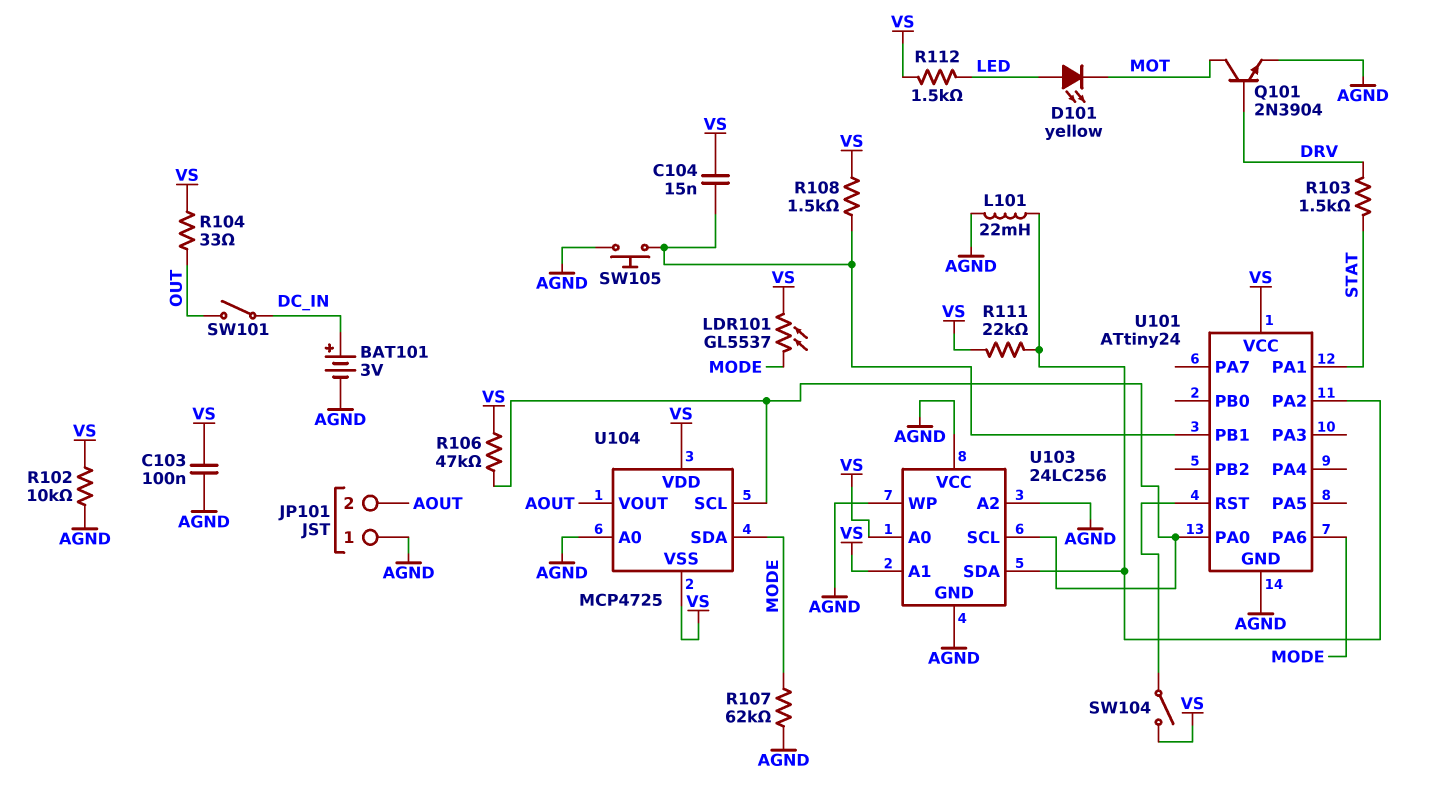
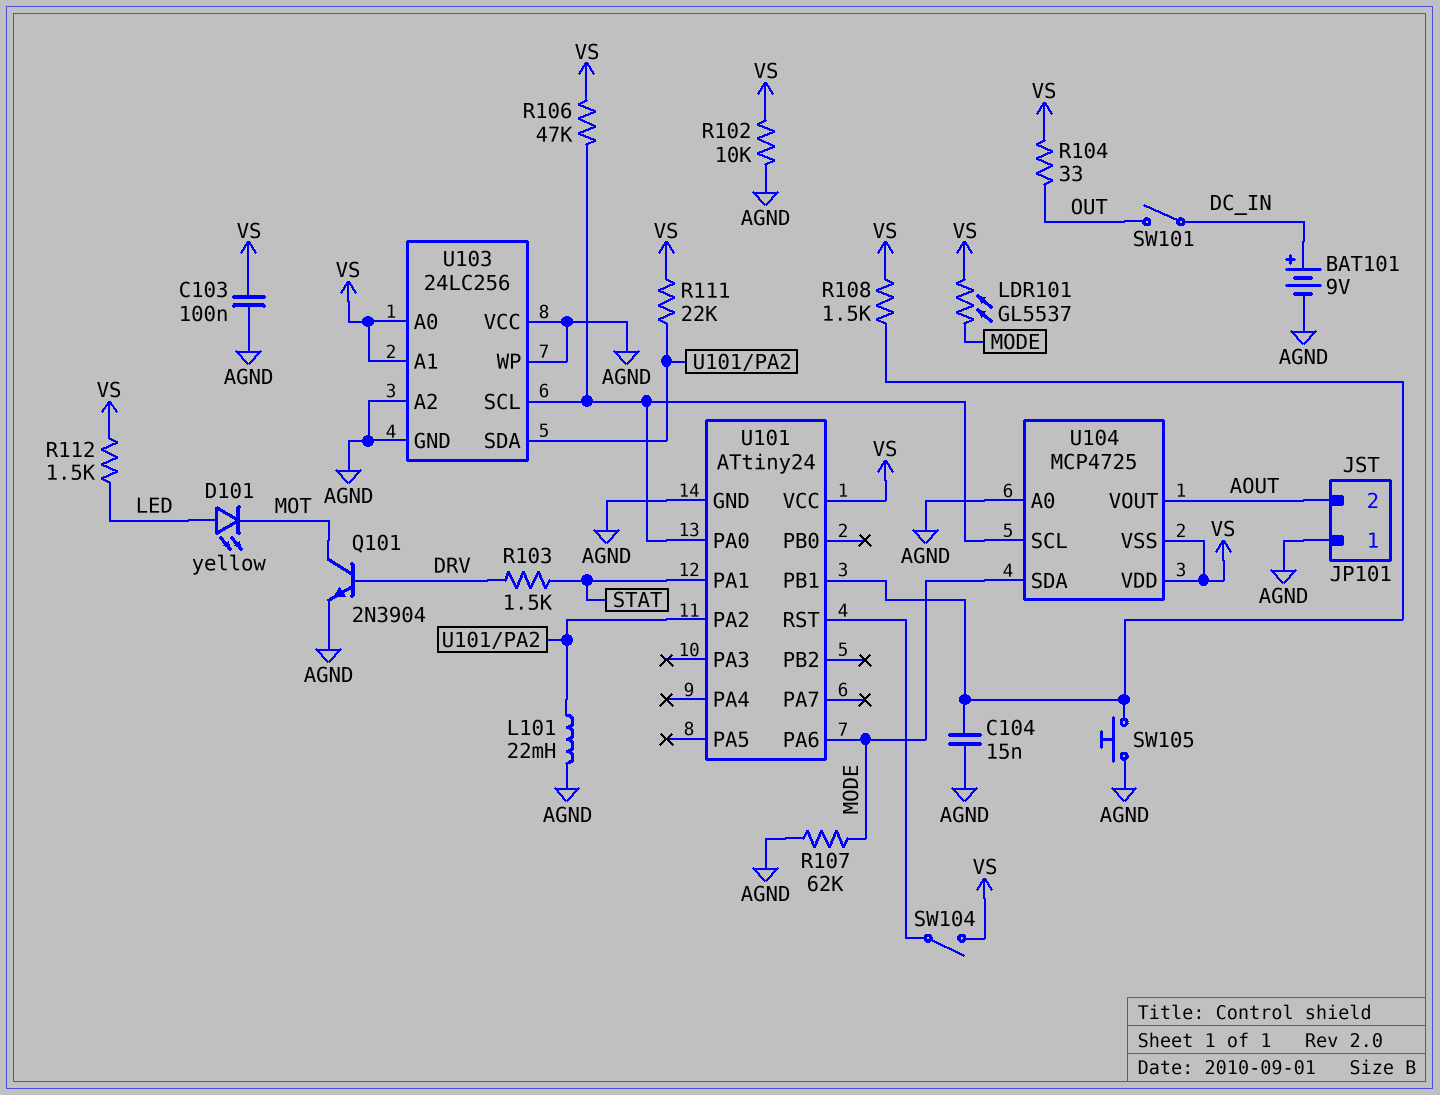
BAT101: 3V (plus DC_IN, minus AGND) -> 9V (plus DC_IN, minus AGND)
C104: 15nF (U101/PB1, VS) -> 15nF (AGND, U101/PB1)

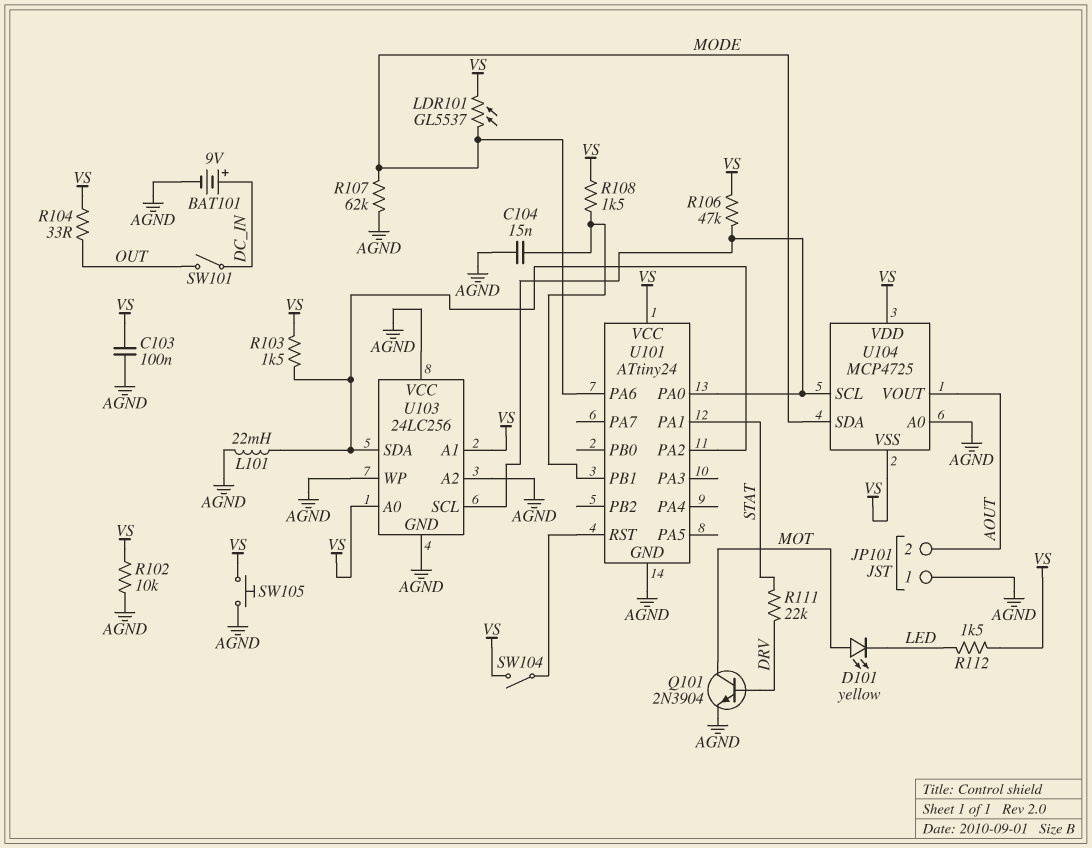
D101: LED yellow (A LED, K MOT) -> LED yellow (A MOT, K LED)
R103: 1.5k (DRV, STAT) -> 1.5k (U101/PA2, VS)
R111: 22k (U101/PA2, VS) -> 22k (DRV, STAT)
SW105: button (AGND, U101/PB1) -> button (AGND, VS)

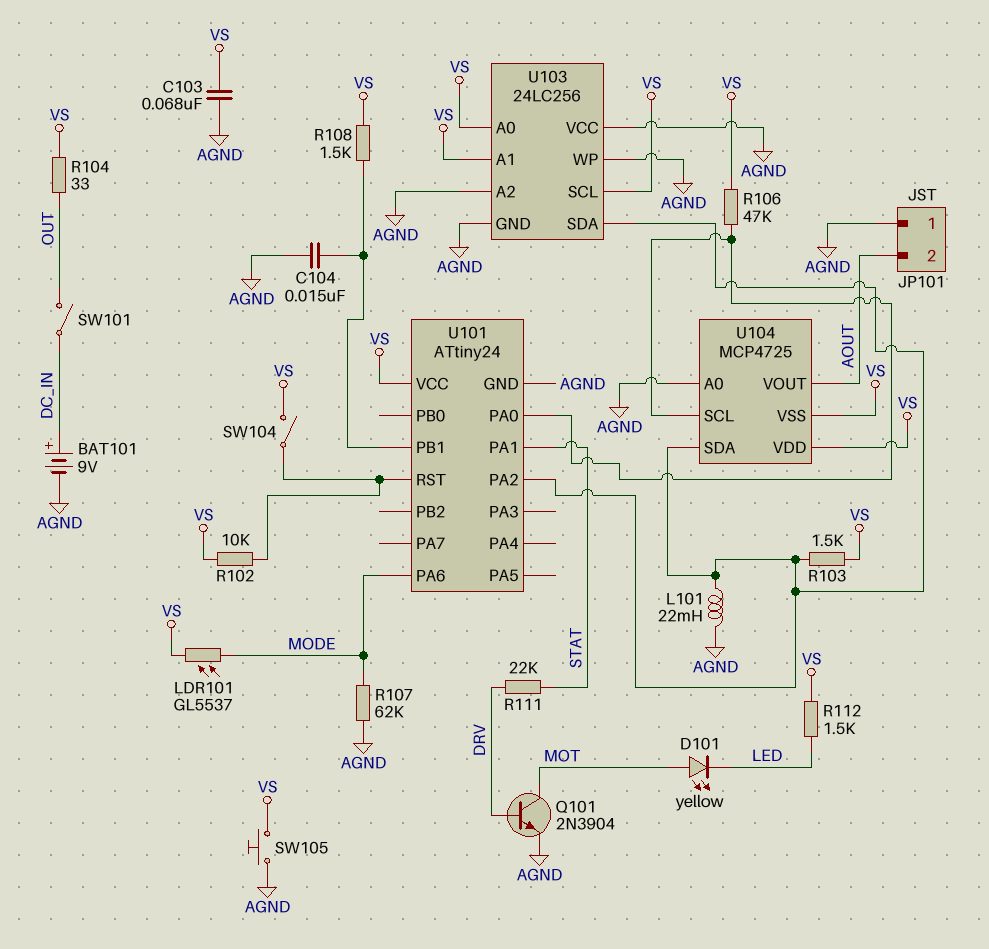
C103: 100nF (AGND, VS) -> 68nF (AGND, VS)
R102: 10k (AGND, VS) -> 10k (U101/RST, VS)
U103 pin SCL: U101/PA0 -> VS
U104 pin SDA: MODE -> U101/PA2

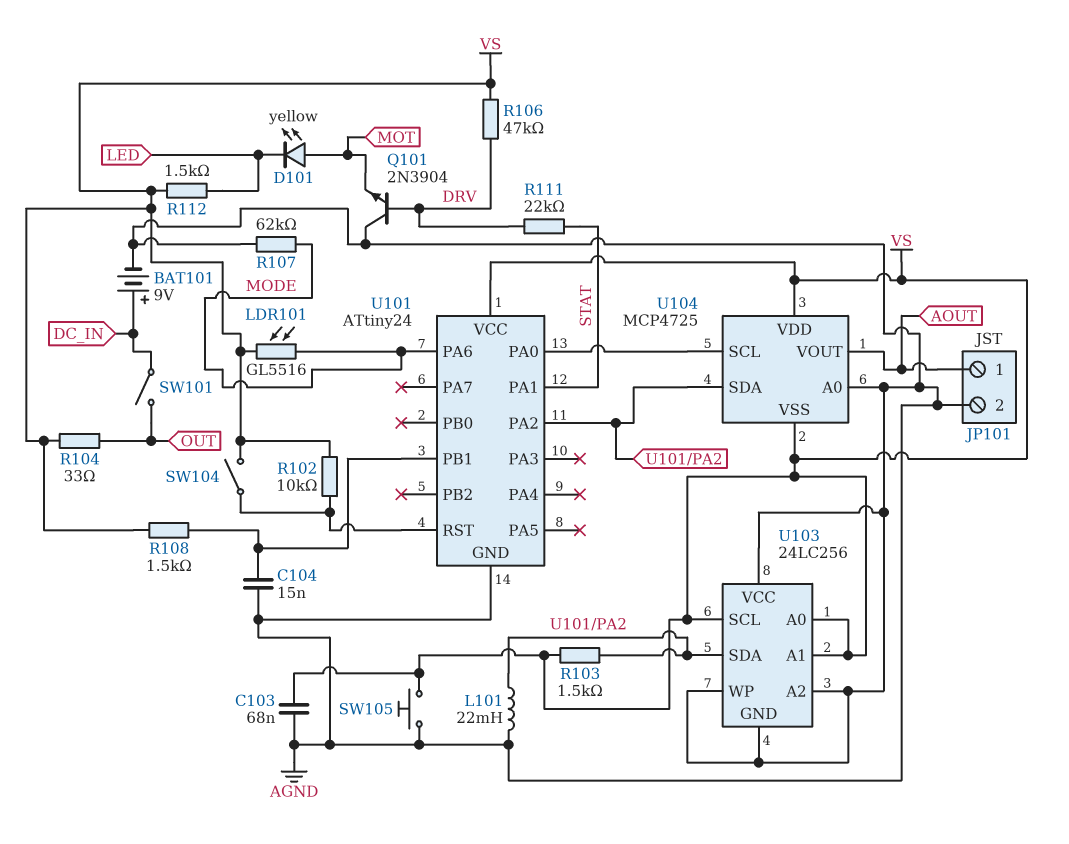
JP101 pin 1: AGND -> AOUT
JP101 pin 2: AOUT -> AGND
LDR101: GL5537 (MODE, VS) -> GL5516 (MODE, VS)
Q101: NPN 2N3904 (B DRV, C MOT, E AGND) -> NPN 2N3904 (B DRV, C AGND, E MOT)
R106: 47k (U101/PA0, VS) -> 47k (DRV, VS)

